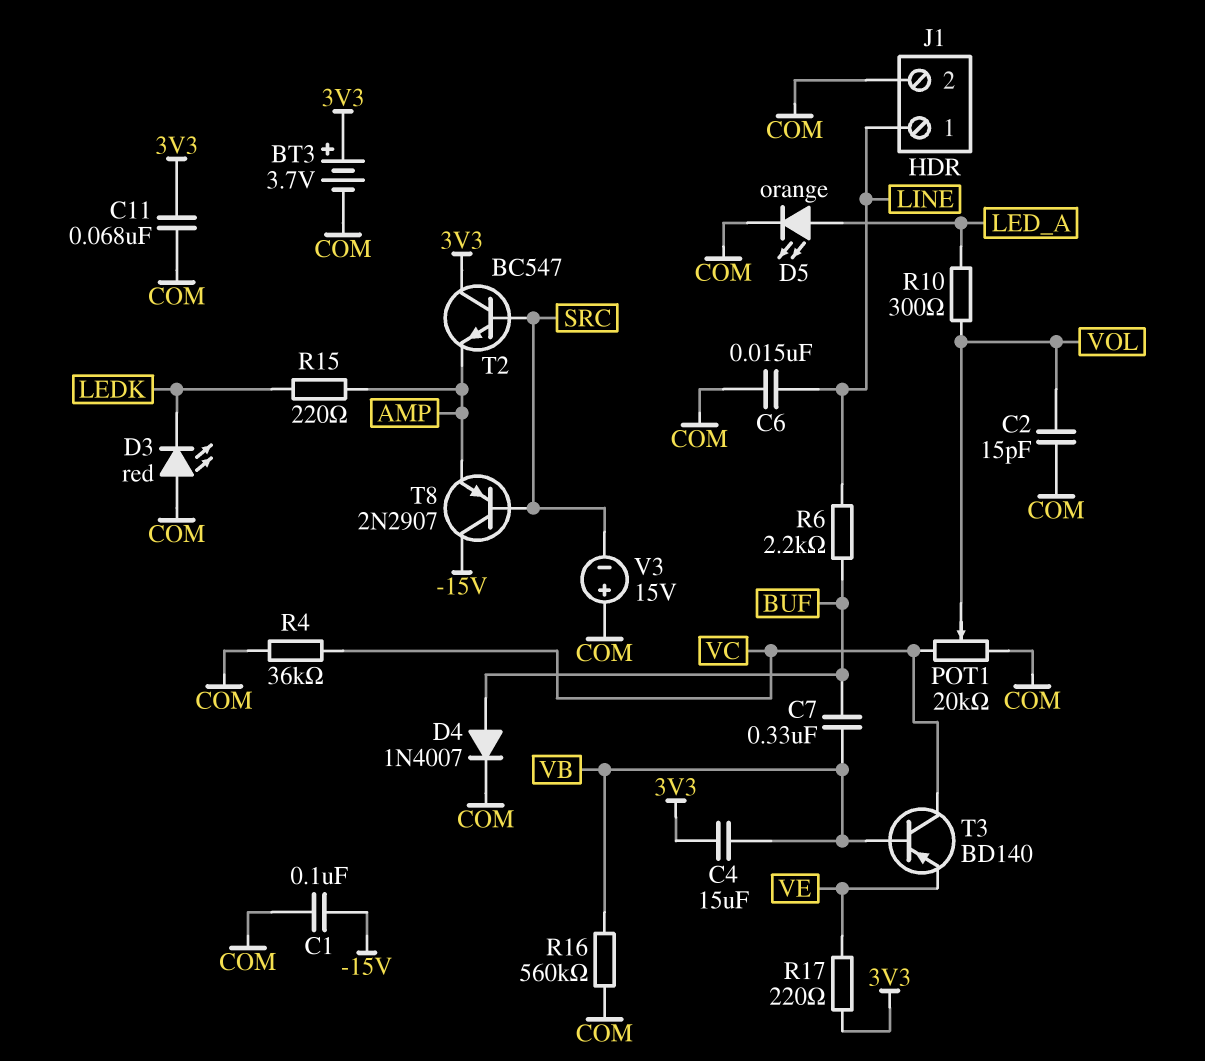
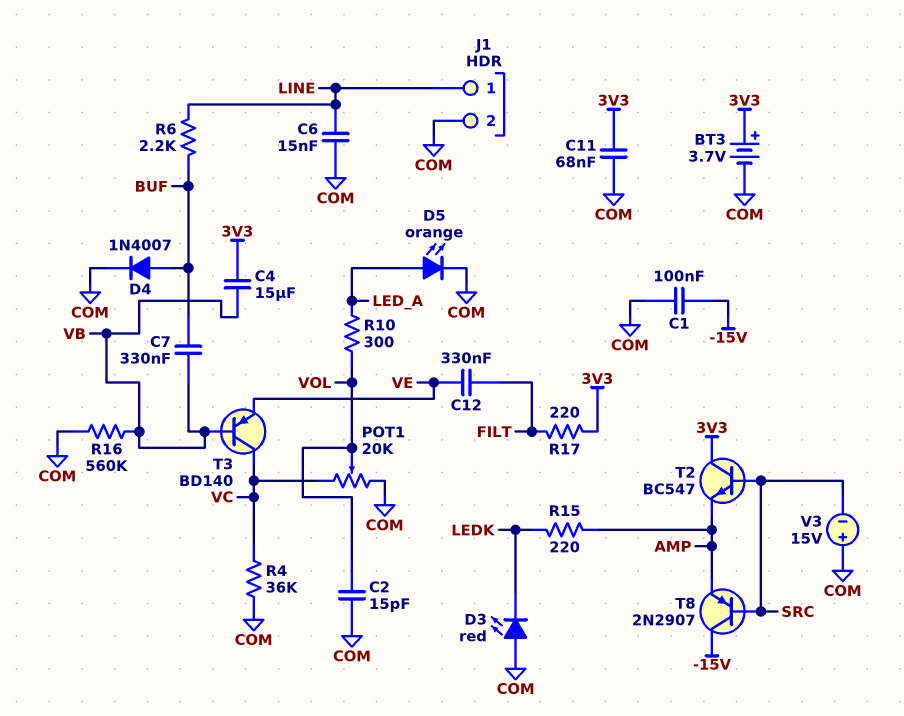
C12: none -> 330nF (FILT, VE)
R17: 220 (3V3, VE) -> 220 (3V3, FILT)

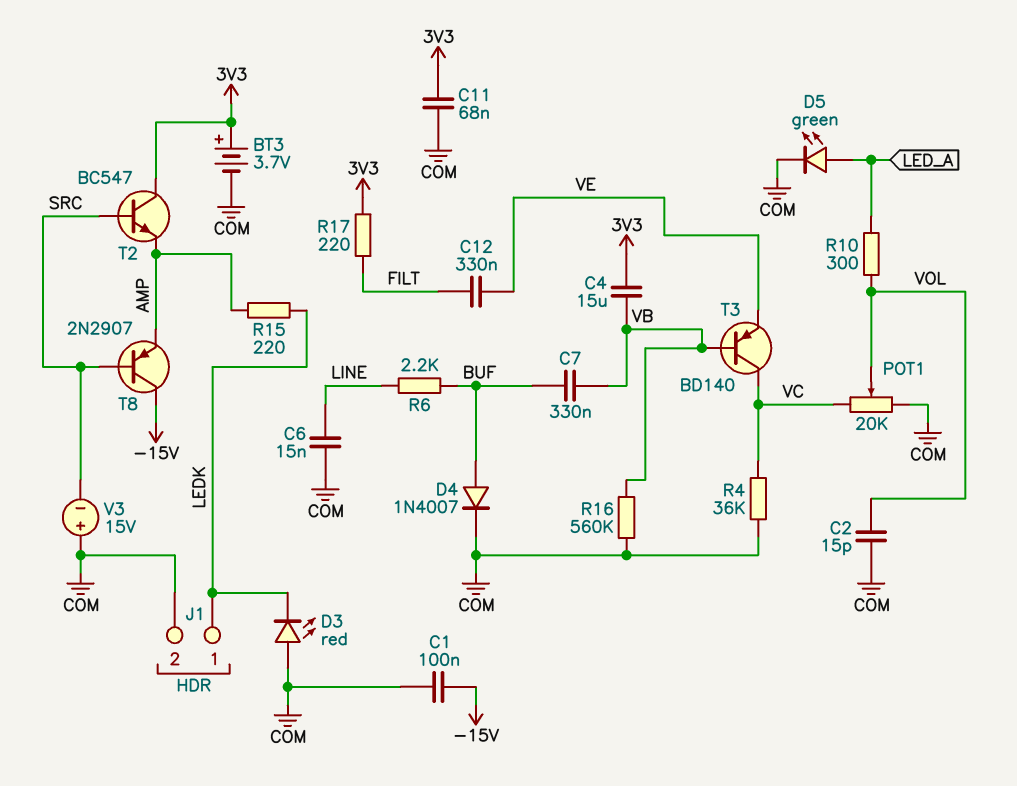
D5: LED orange (A LED_A, K COM) -> LED green (A LED_A, K COM)
J1 pin 1: LINE -> LEDK

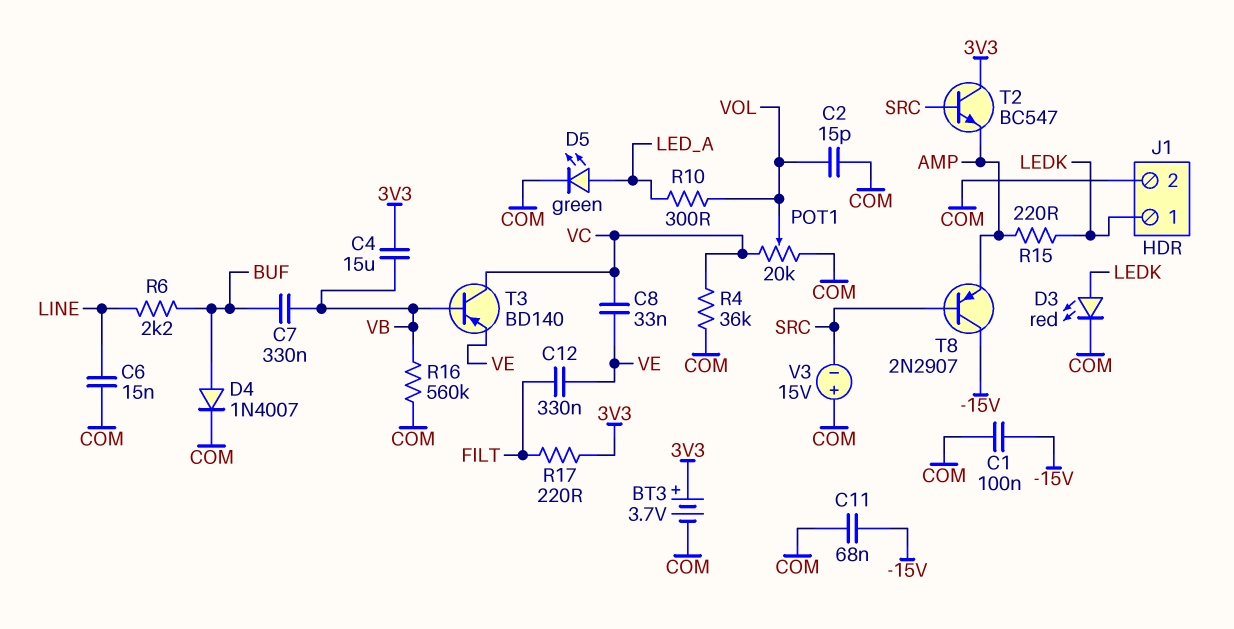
C8: none -> 33nF (VC, VE)
C11: 68nF (3V3, COM) -> 68nF (-15V, COM)
D3: LED red (A COM, K LEDK) -> LED red (A LEDK, K COM)

